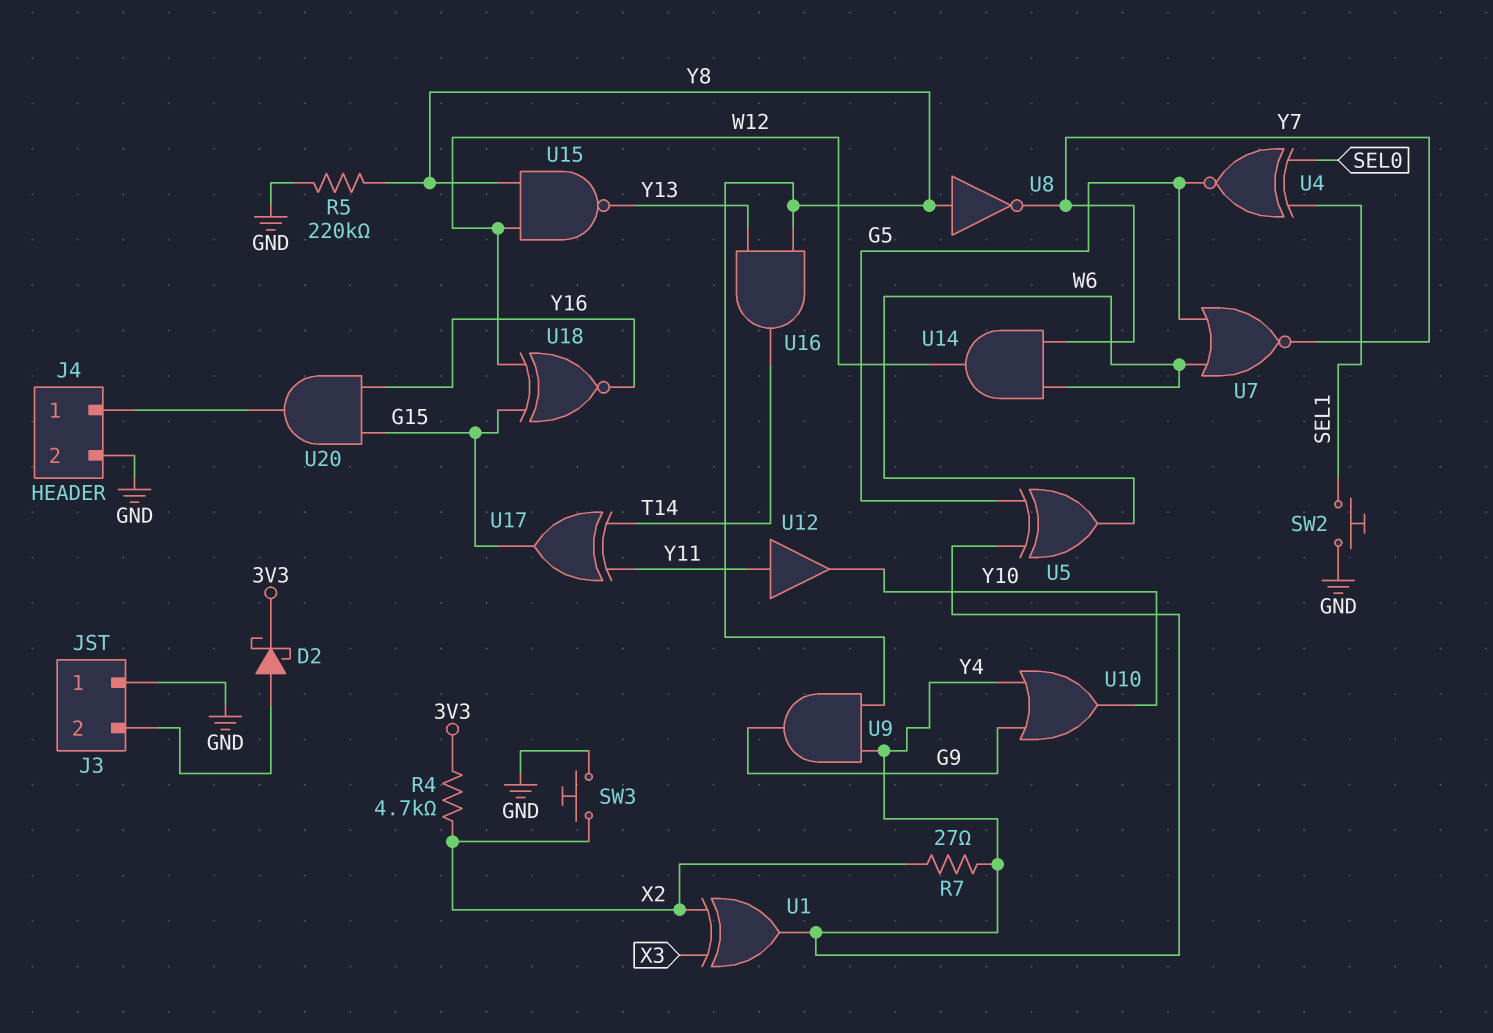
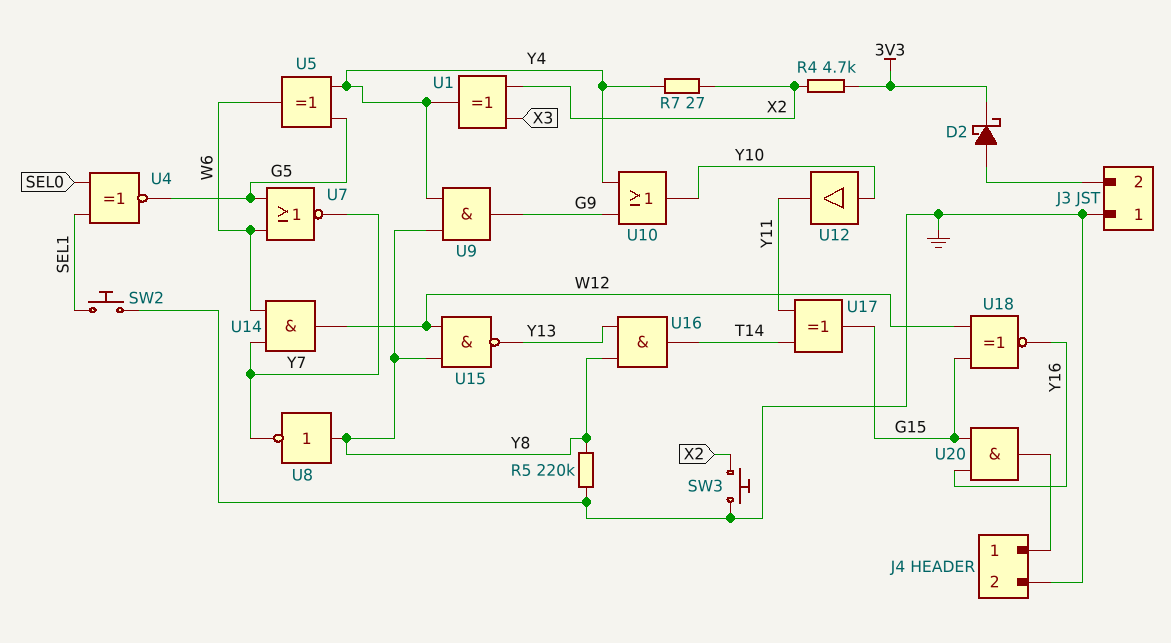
U12: buffer (in Y11, out Y10) -> buffer (in Y10, out Y11)

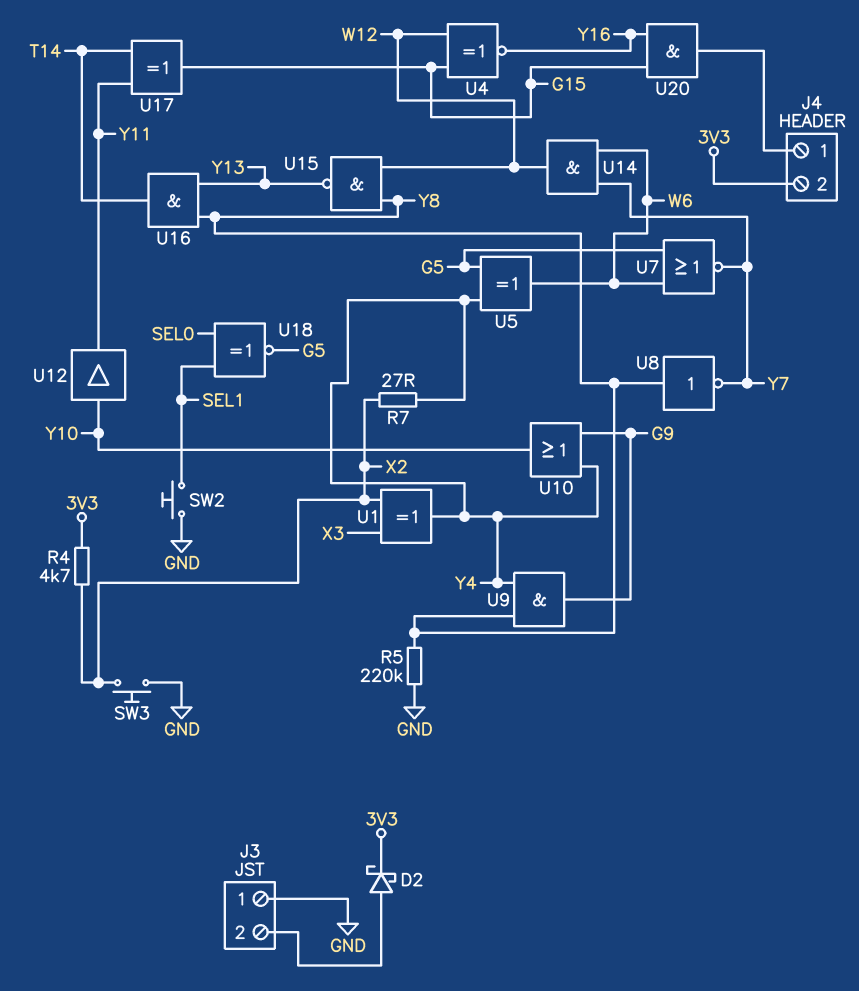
J4 pin 2: GND -> 3V3
U4: XNOR (in SEL0, in SEL1, out G5) -> XNOR (in G15, in W12, out Y16)
U18: XNOR (in G15, in W12, out Y16) -> XNOR (in SEL0, in SEL1, out G5)

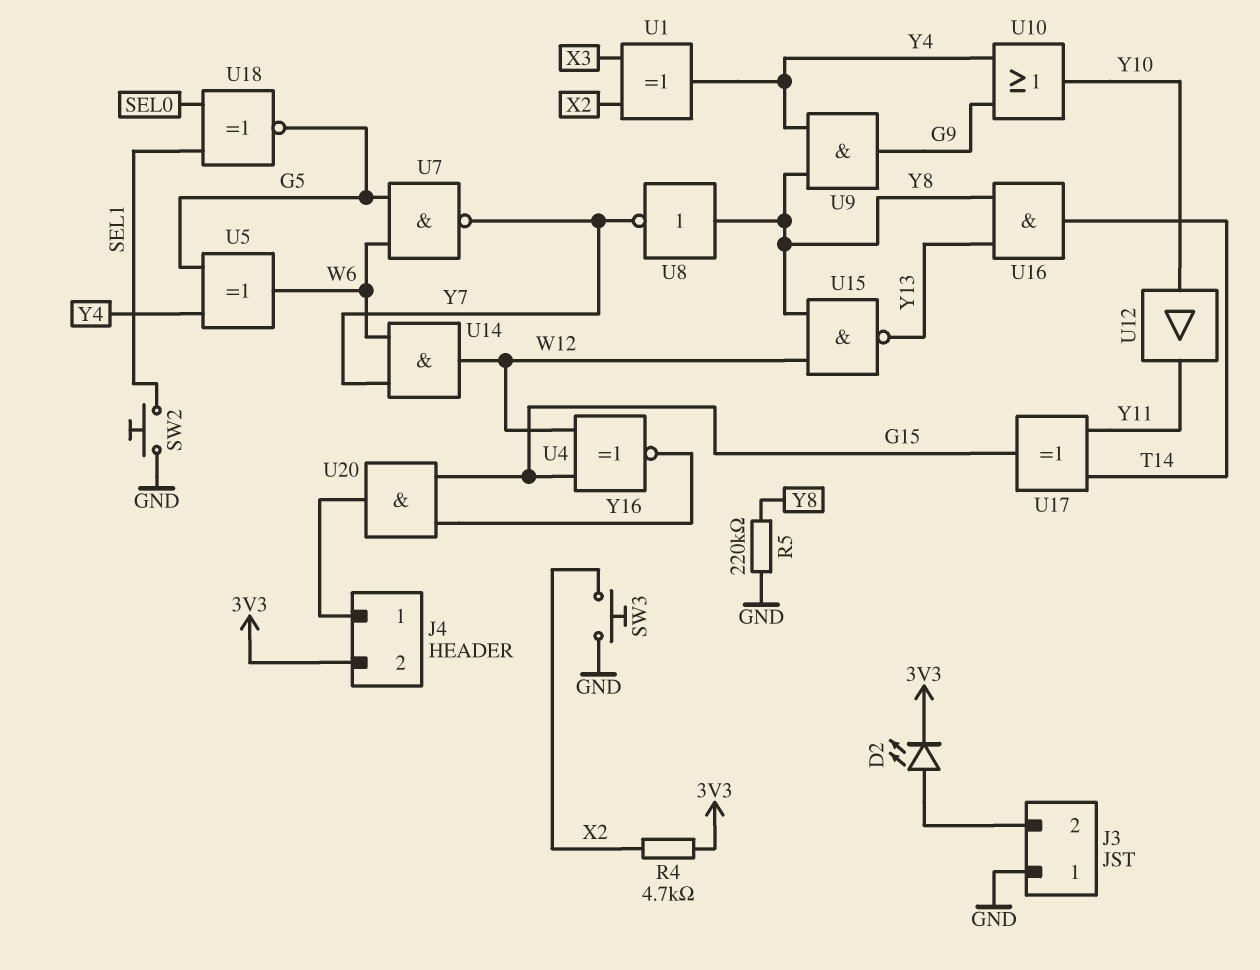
D2: schottky (A J3/2, K 3V3) -> LED (A J3/2, K 3V3)
R7: 27 (X2, Y4) -> none
U7: NOR (in G5, in W6, out Y7) -> NAND (in G5, in W6, out Y7)

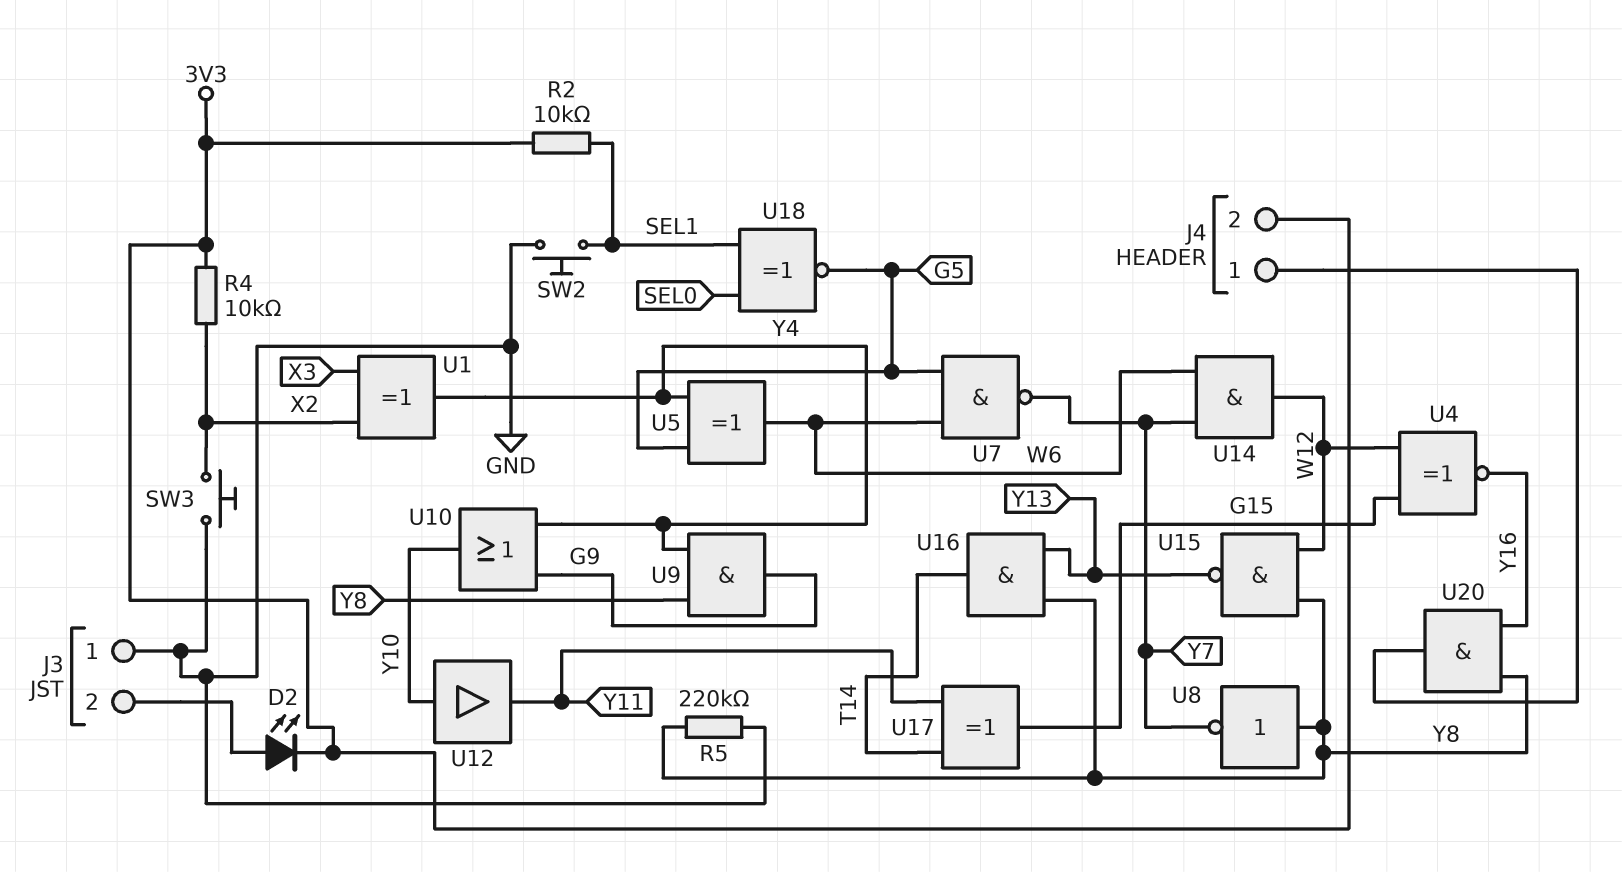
R2: none -> 10k (3V3, SEL1)
R4: 4.7k (3V3, X2) -> 10k (3V3, X2)
U20: AND (in G15, in Y16, out J4/1) -> AND (in Y8, in Y16, out J4/1)

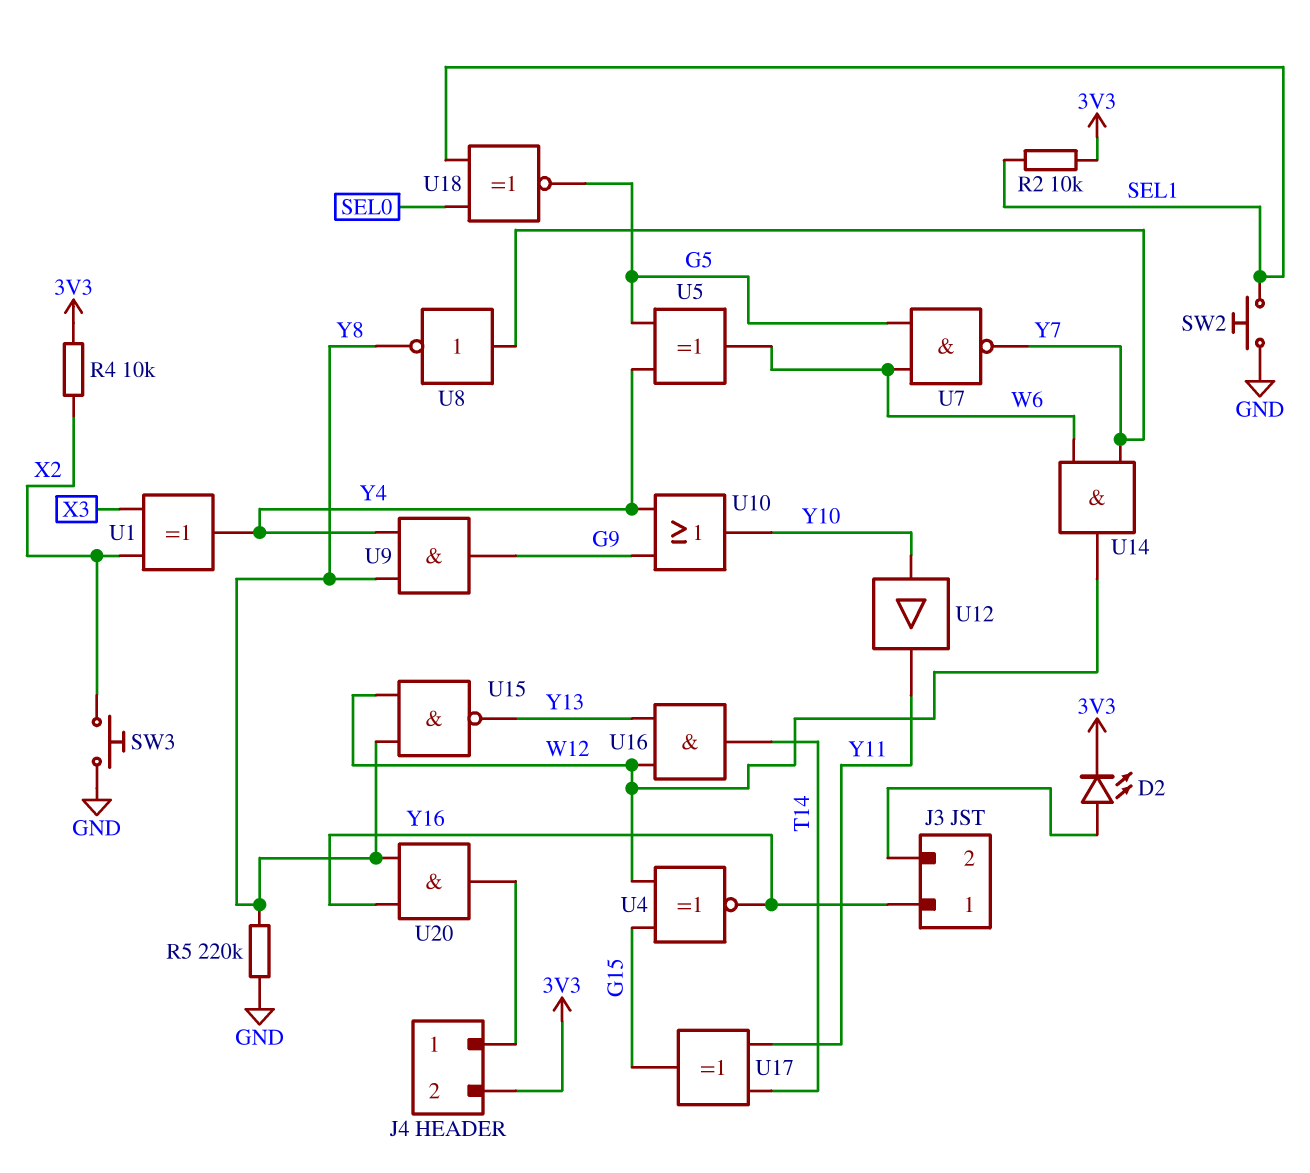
J3 pin 1: GND -> Y16
U8: NOT (in Y8, out Y7) -> NOT (in Y7, out Y8)
U16: AND (in Y8, in Y13, out T14) -> AND (in W12, in Y13, out T14)

